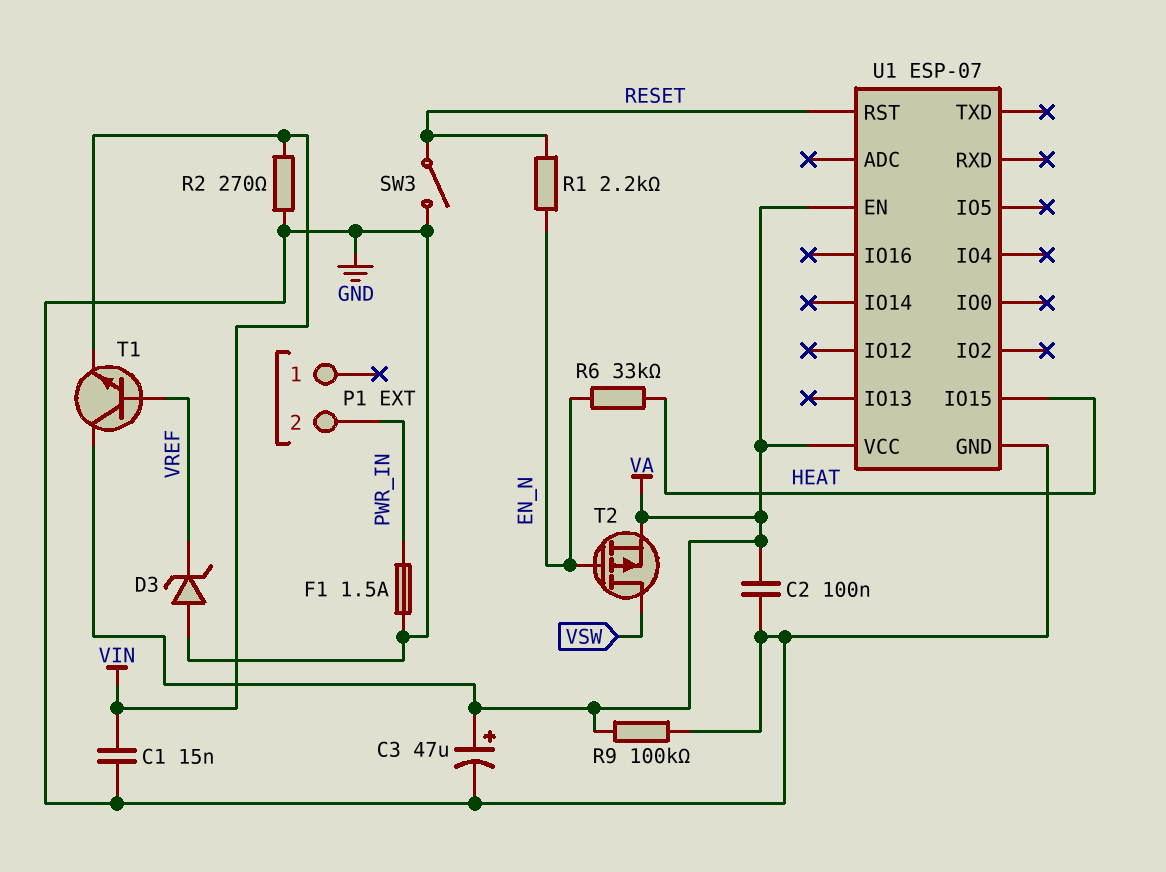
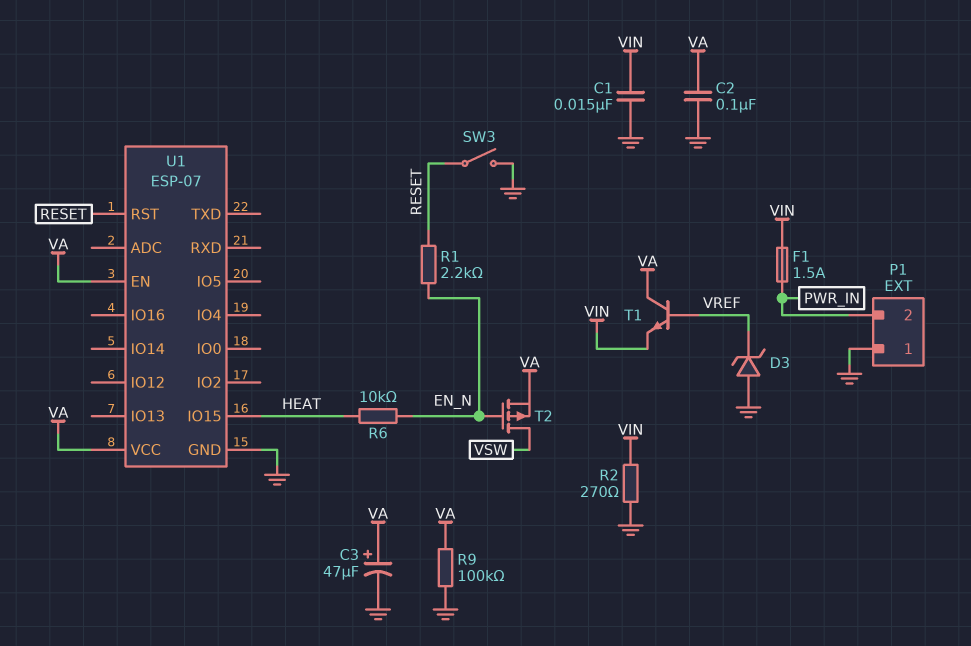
F1: 1.5A (GND, PWR_IN) -> 1.5A (PWR_IN, VIN)
P1 pin 1: none -> GND
R6: 33k (EN_N, HEAT) -> 10k (EN_N, HEAT)

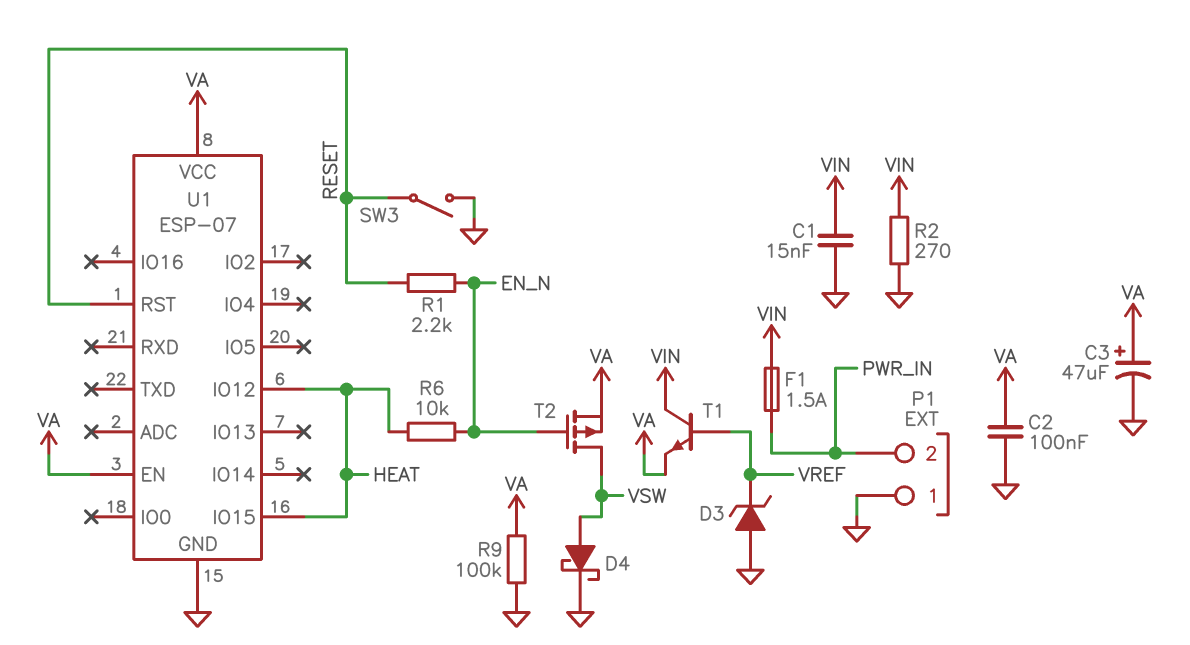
D4: none -> schottky (A VSW, K GND)
T1: NPN (B VREF, C VA, E VIN) -> NPN (B VREF, C VIN, E VA)
U1 pin IO12: none -> HEAT

